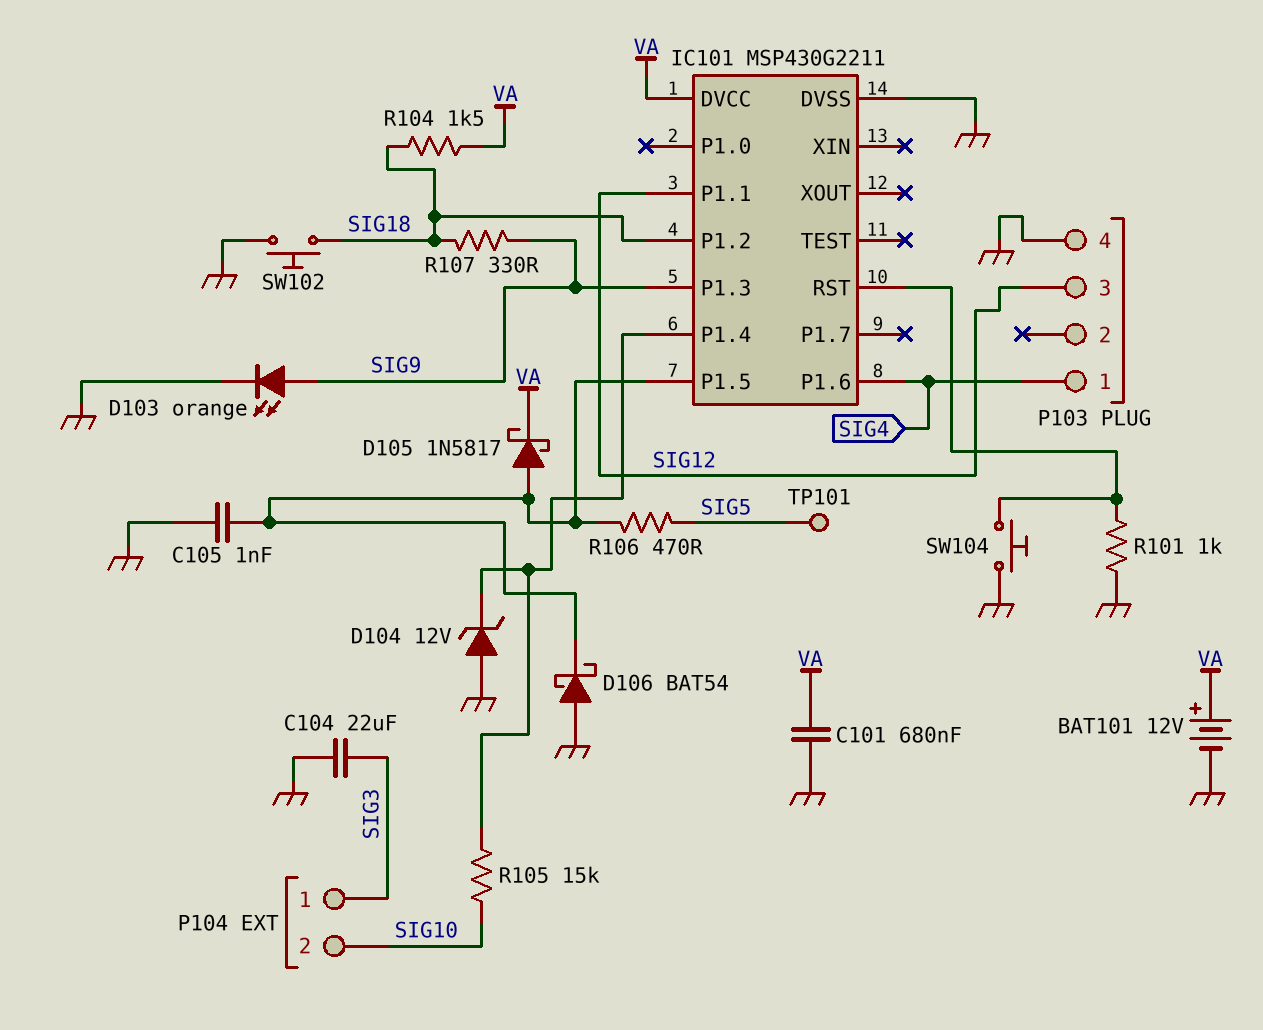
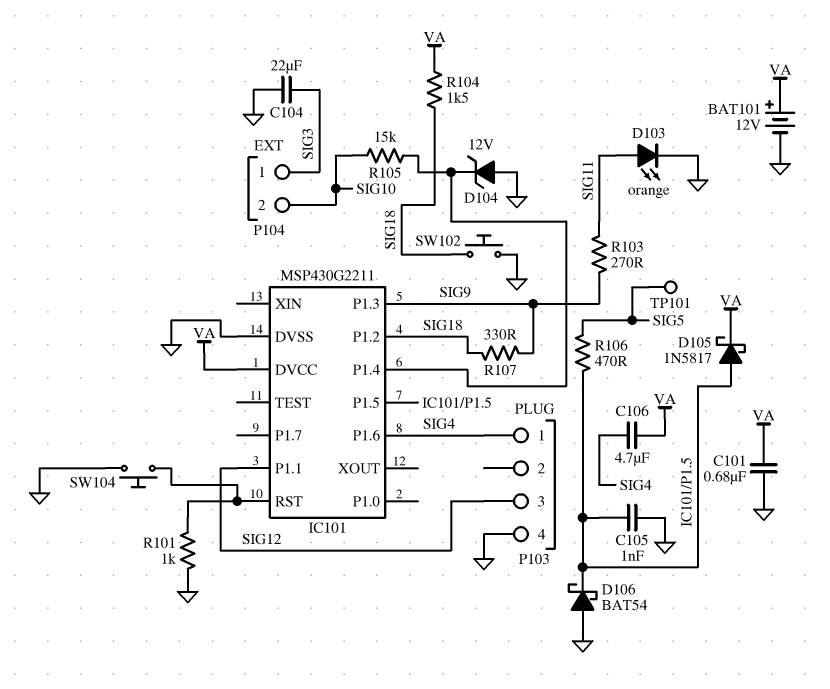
C106: none -> 4.7uF (SIG4, VA)
D103: LED orange (A SIG9, K GND) -> LED orange (A SIG11, K GND)
R103: none -> 270 (SIG9, SIG11)

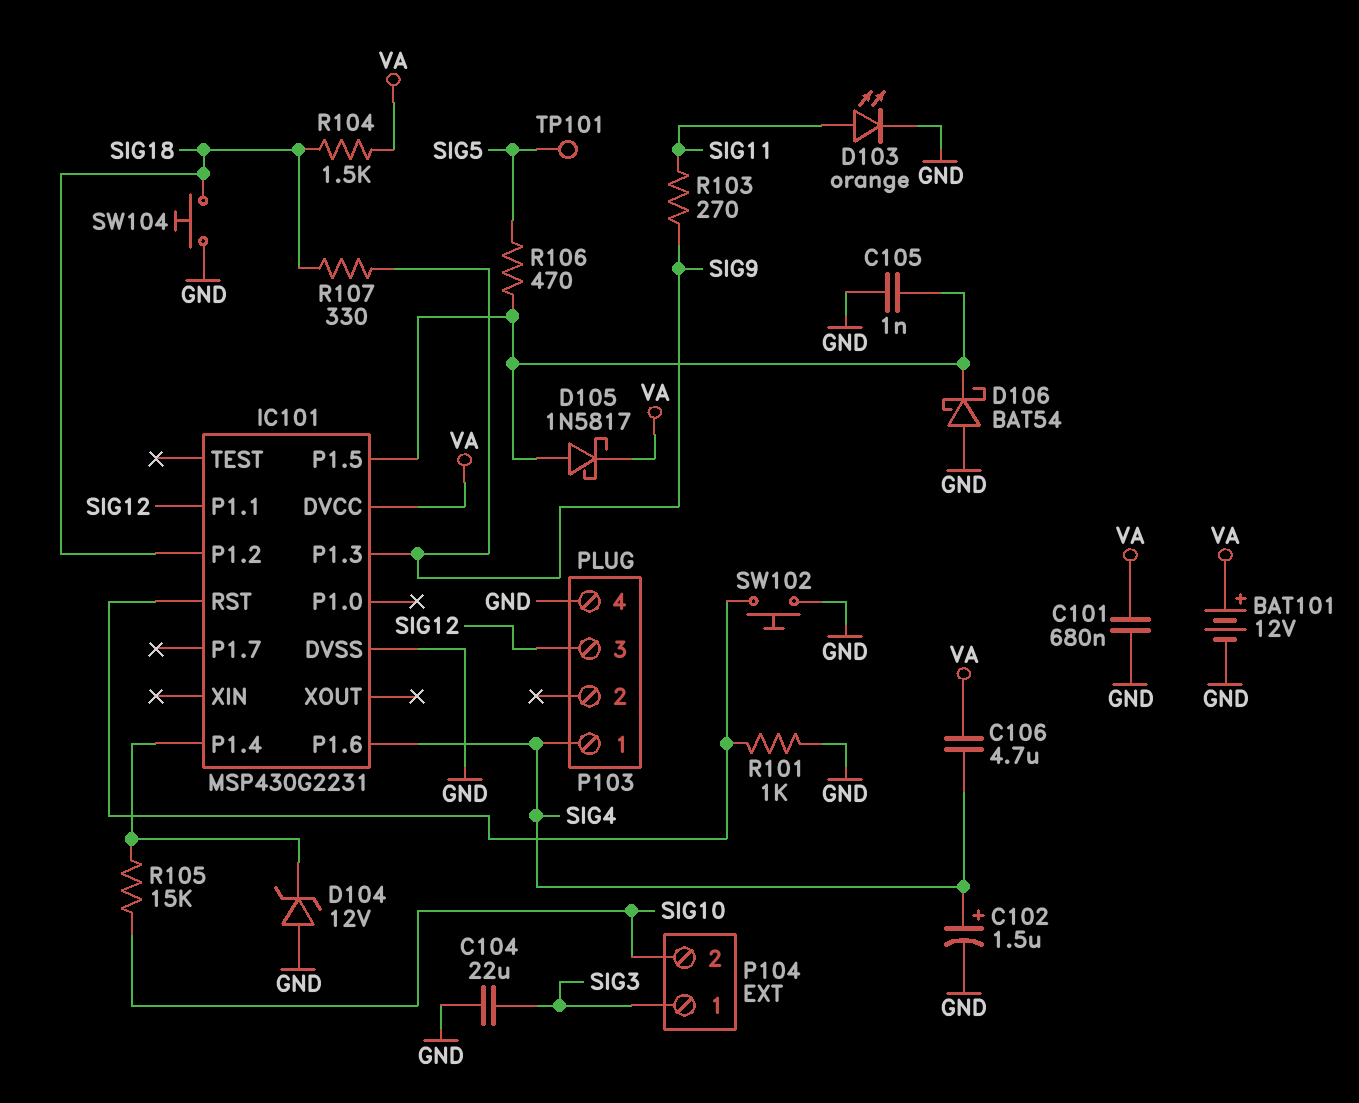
C102: none -> 1.5uF (plus SIG4, minus GND)
IC101: MSP430G2211 -> MSP430G2231
SW102: button (GND, SIG18) -> button (GND, IC101/RST)
SW104: button (GND, IC101/RST) -> button (GND, SIG18)

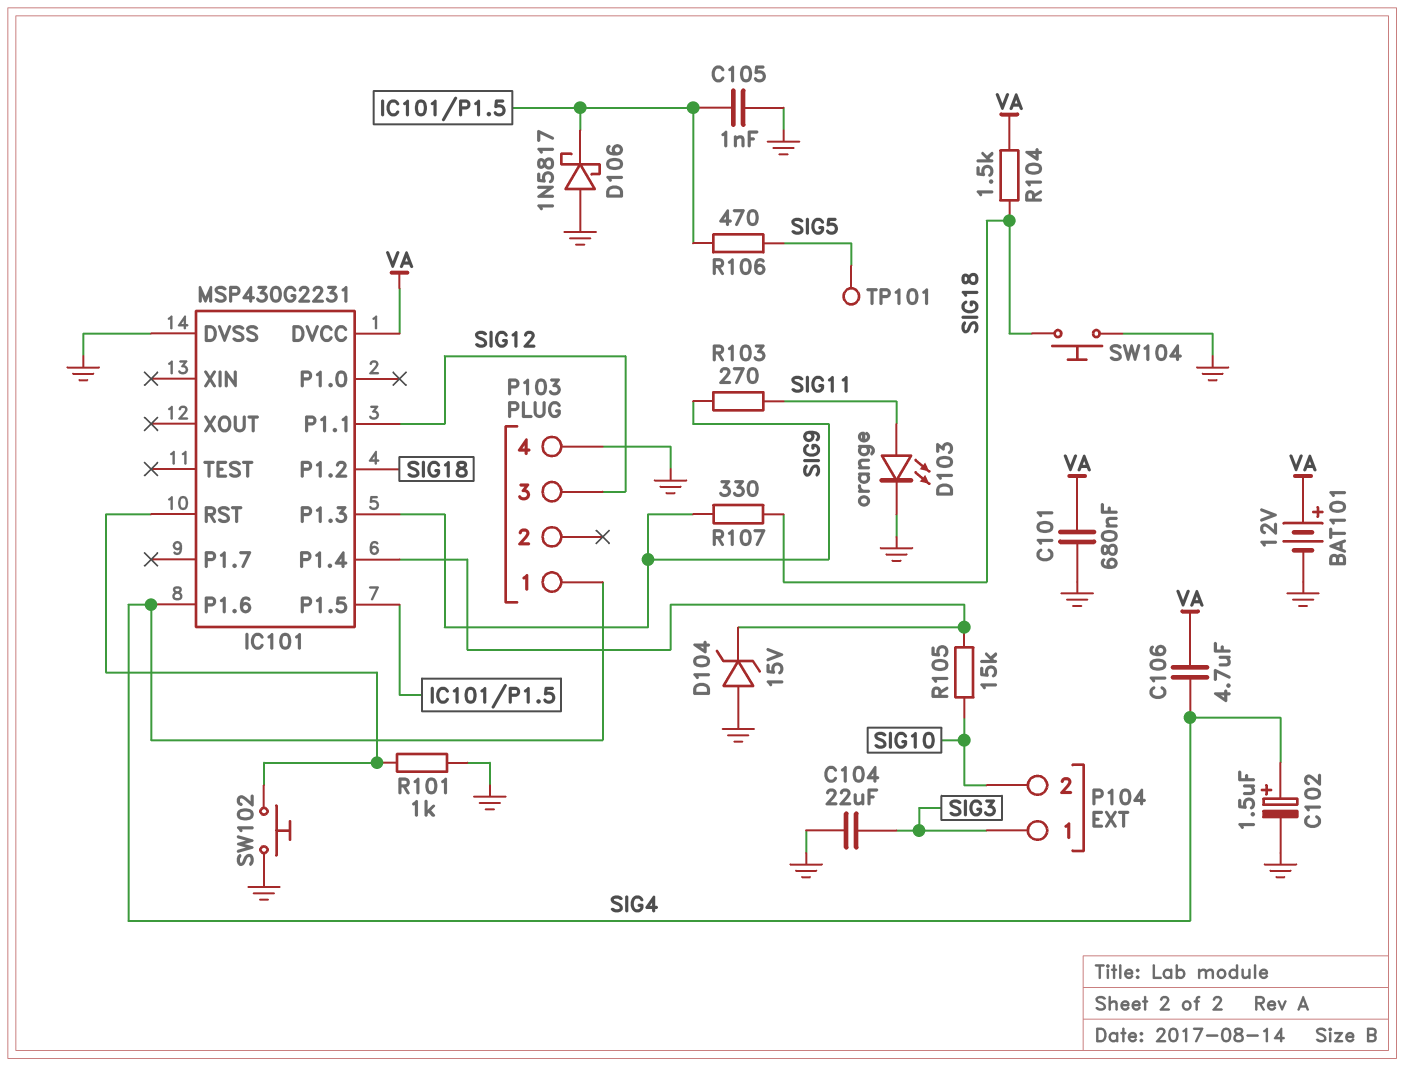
D104: zener 12V (A GND, K IC101/P1.4) -> zener 15V (A GND, K IC101/P1.4)
D105: schottky 1N5817 (A IC101/P1.5, K VA) -> none
D106: schottky BAT54 (A GND, K IC101/P1.5) -> schottky 1N5817 (A GND, K IC101/P1.5)

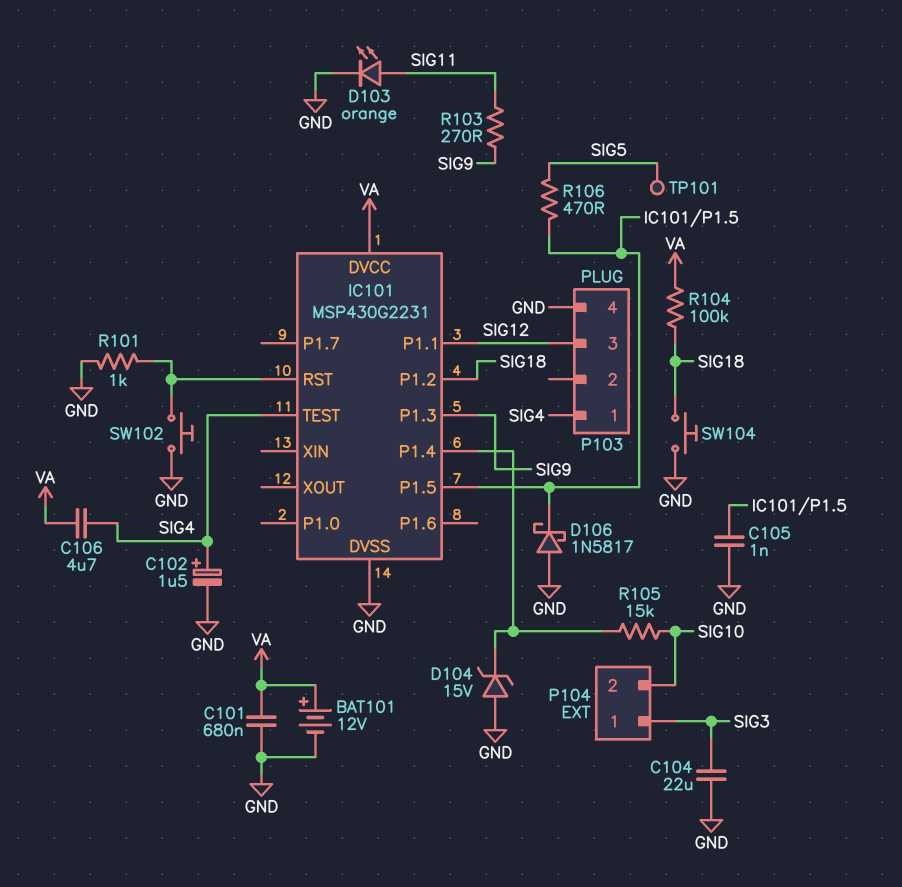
IC101 pin P1.6: SIG4 -> none
IC101 pin TEST: none -> SIG4
R104: 1.5k (SIG18, VA) -> 100k (SIG18, VA)
R107: 330 (SIG9, SIG18) -> none

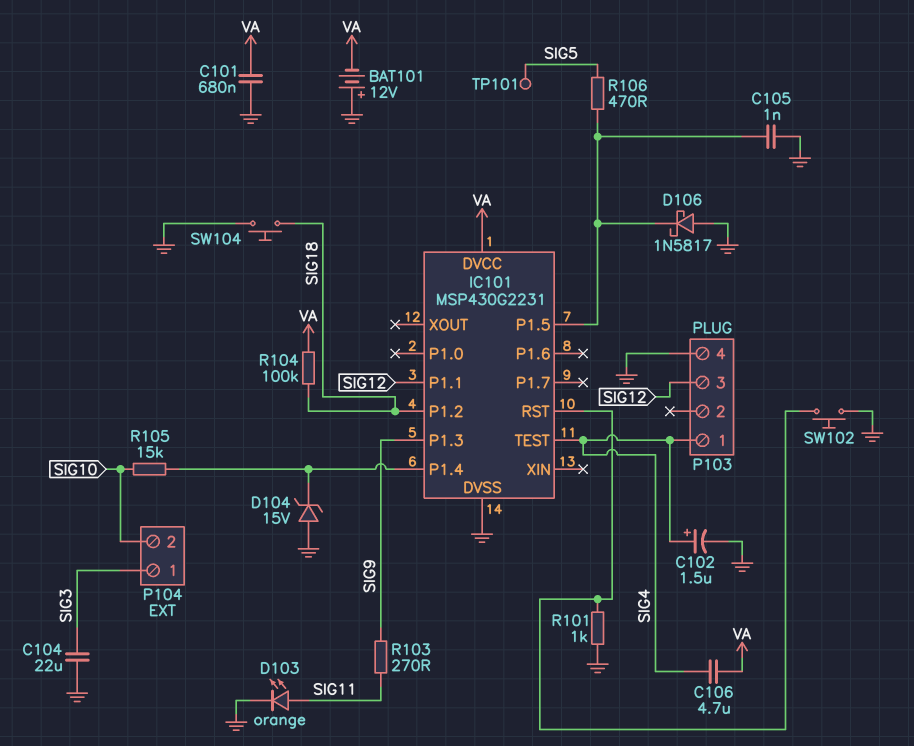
BAT101: 12V (plus VA, minus GND) -> 12V (plus GND, minus VA)

